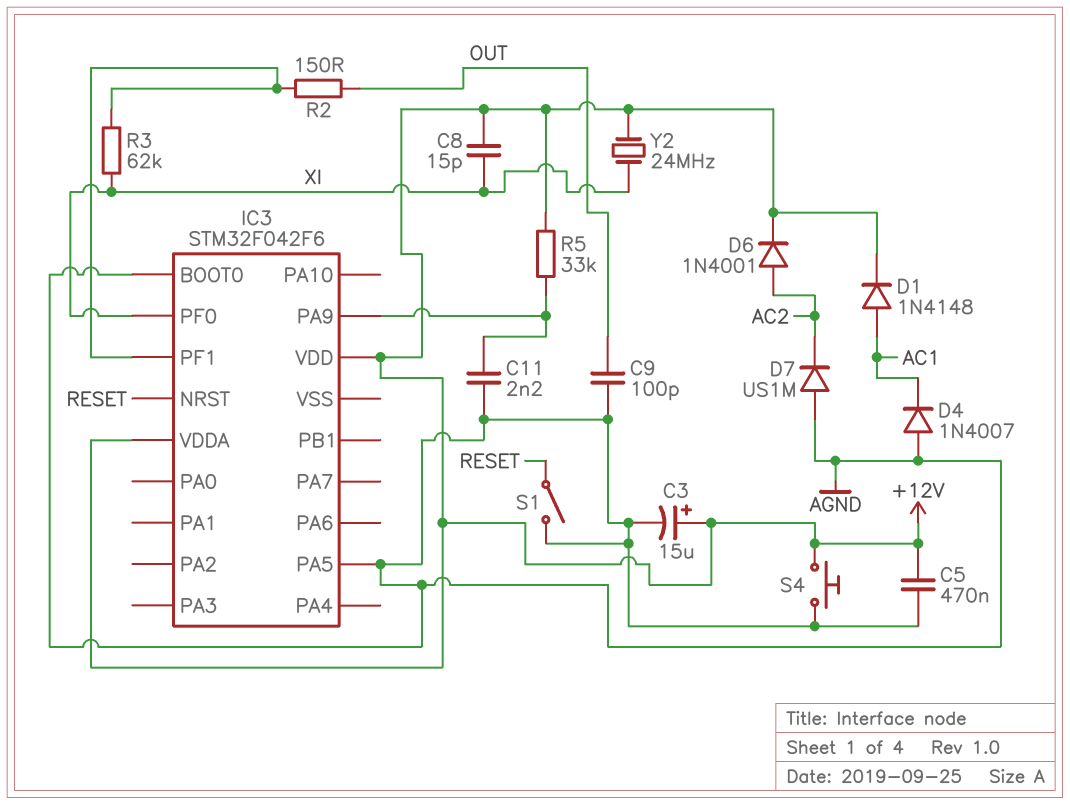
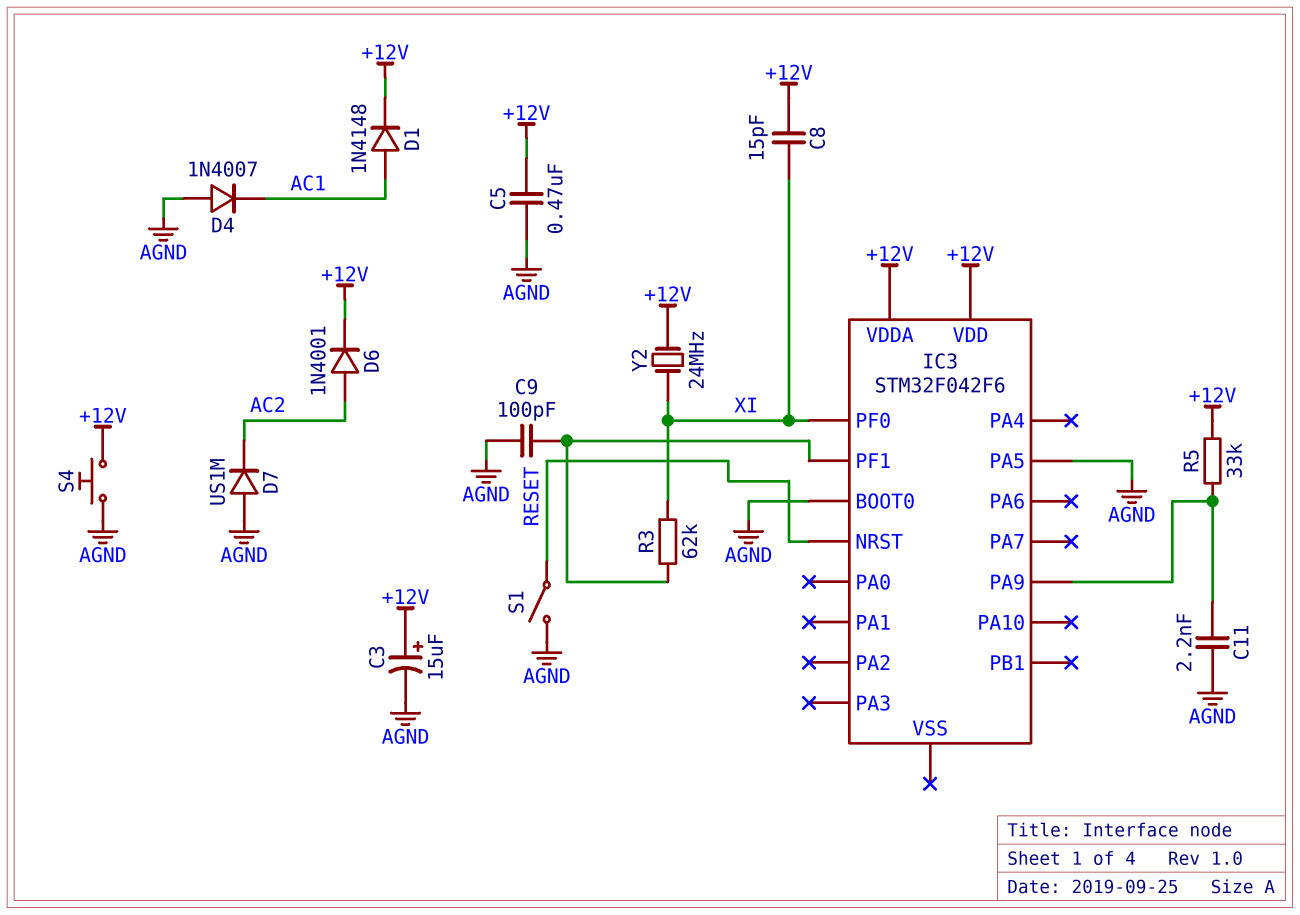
C9: 100pF (AGND, OUT) -> 100pF (AGND, IC3/PF1)
R2: 150 (IC3/PF1, OUT) -> none

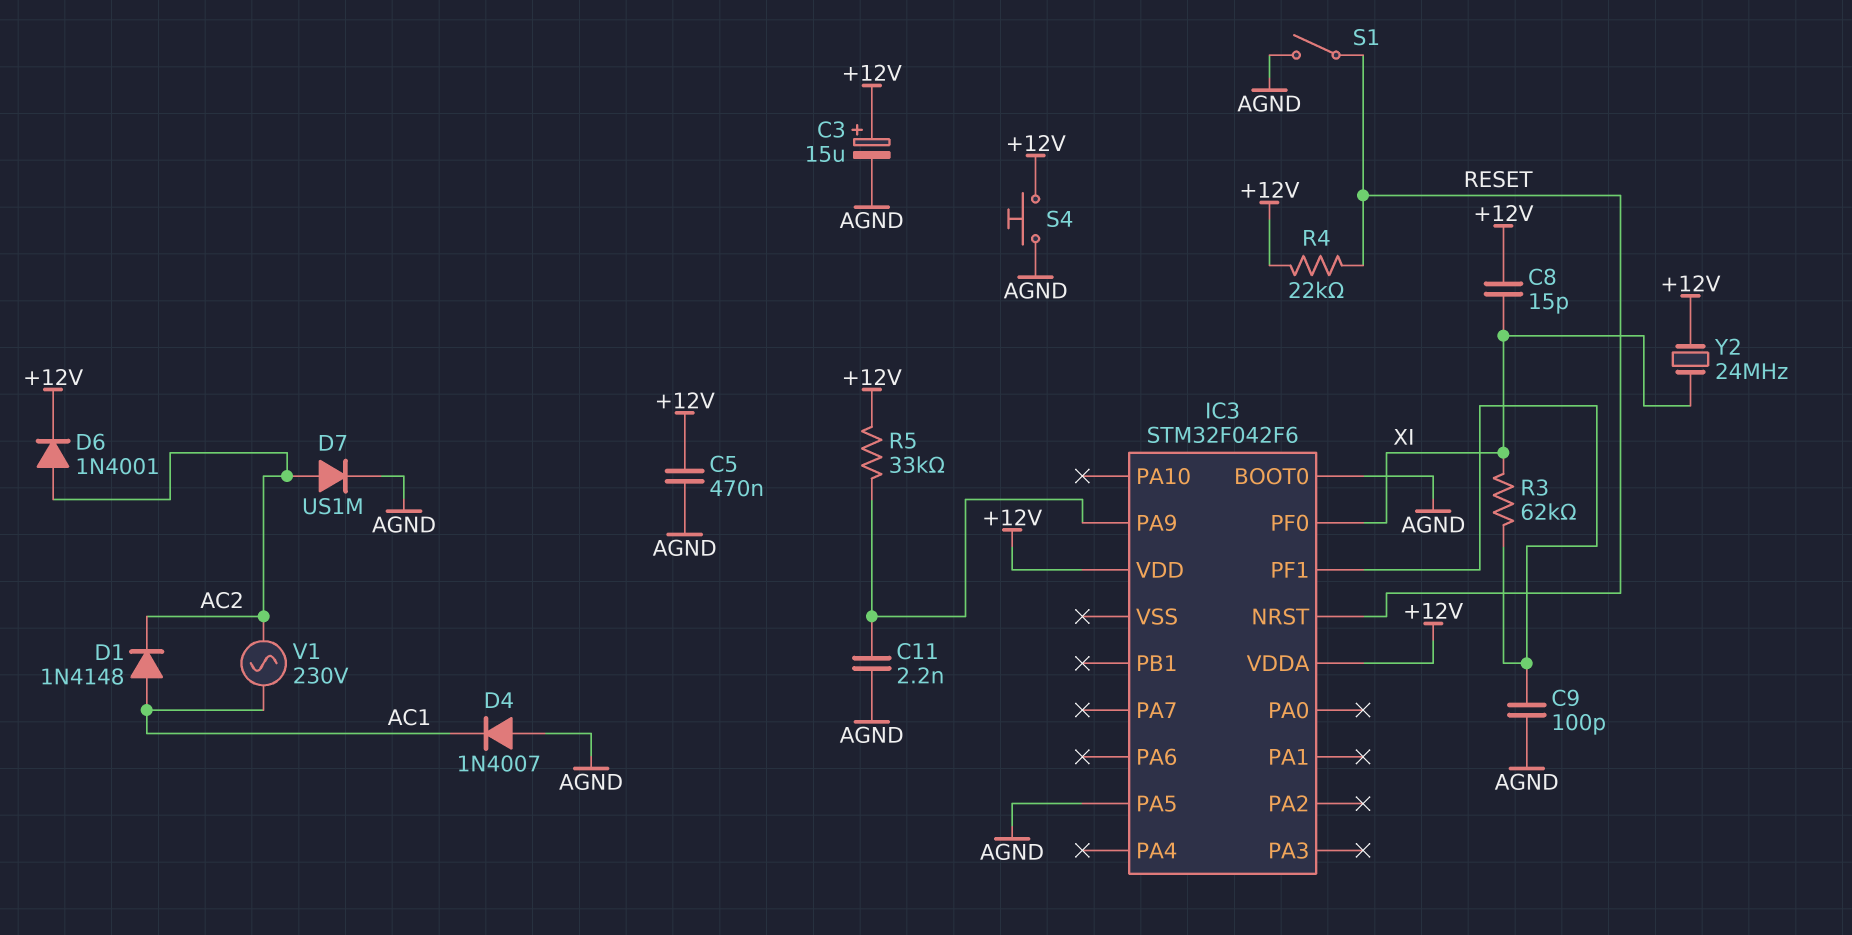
D1: diode 1N4148 (A AC1, K +12V) -> diode 1N4148 (A AC1, K AC2)
D7: diode US1M (A AGND, K AC2) -> diode US1M (A AC2, K AGND)
R4: none -> 22k (+12V, RESET)
V1: none -> AC 230V (AC1, AC2)

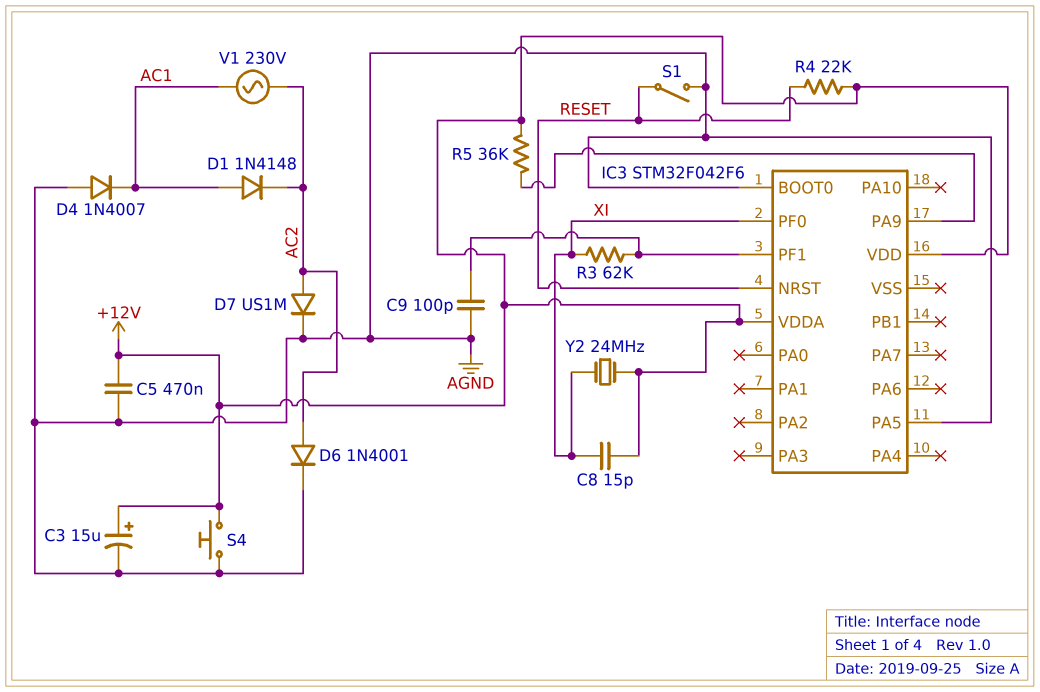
C11: 2.2nF (AGND, IC3/PA9) -> none
D6: diode 1N4001 (A AC2, K +12V) -> diode 1N4001 (A AC2, K AGND)
R5: 33k (+12V, IC3/PA9) -> 36k (+12V, IC3/PA9)

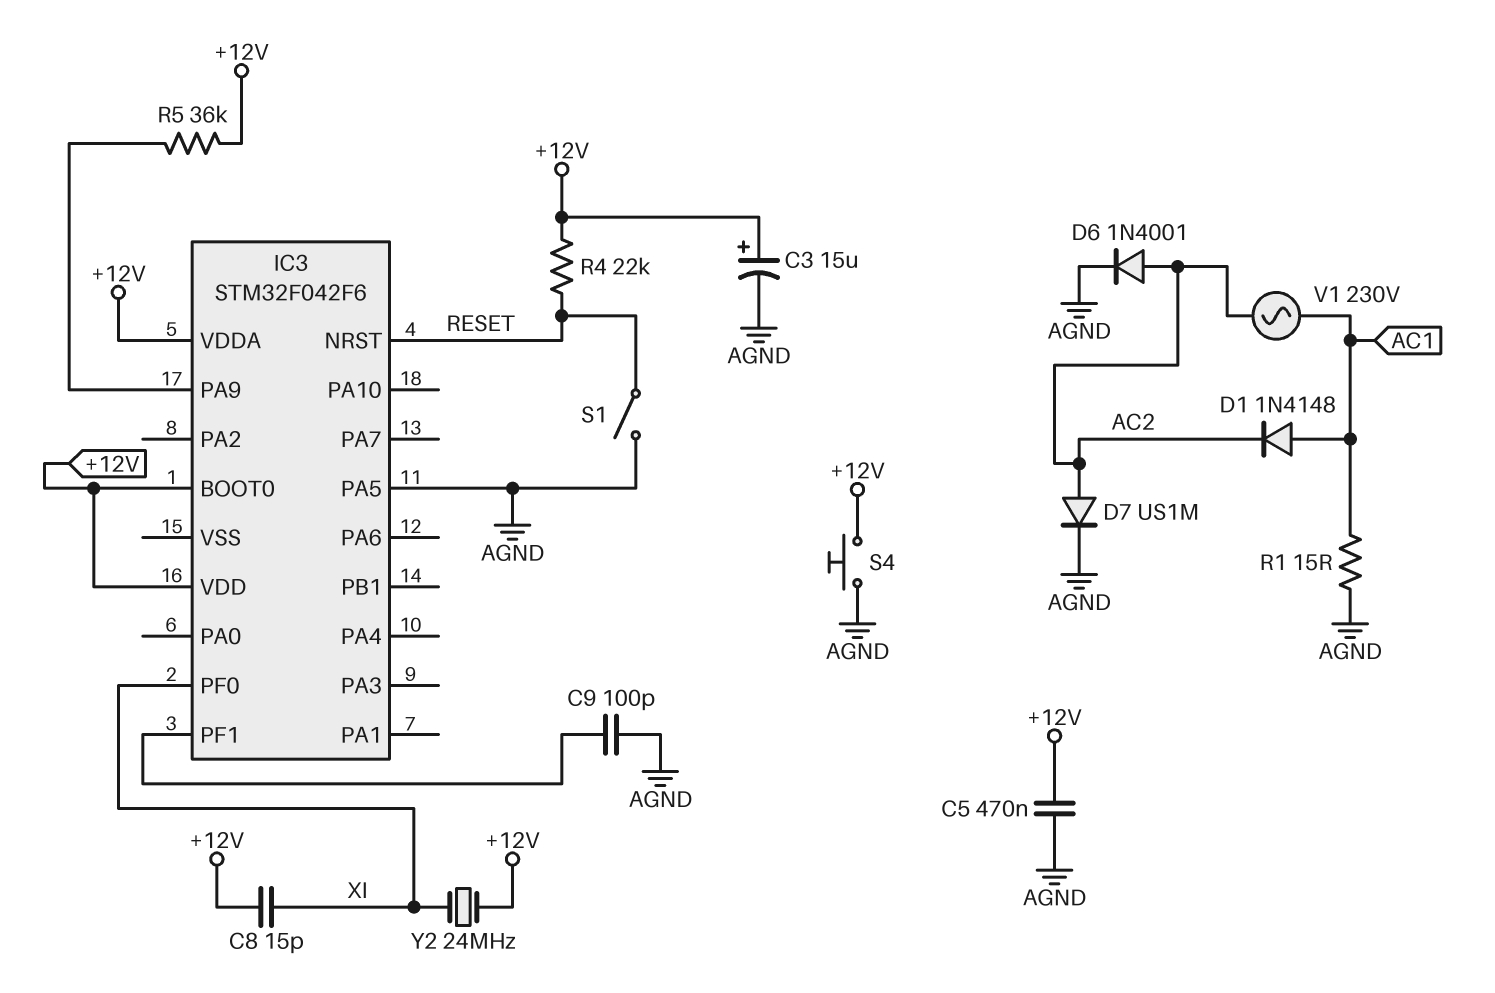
D4: diode 1N4007 (A AGND, K AC1) -> none
IC3 pin BOOT0: AGND -> +12V
R1: none -> 15 (AC1, AGND)
R3: 62k (IC3/PF1, XI) -> none

